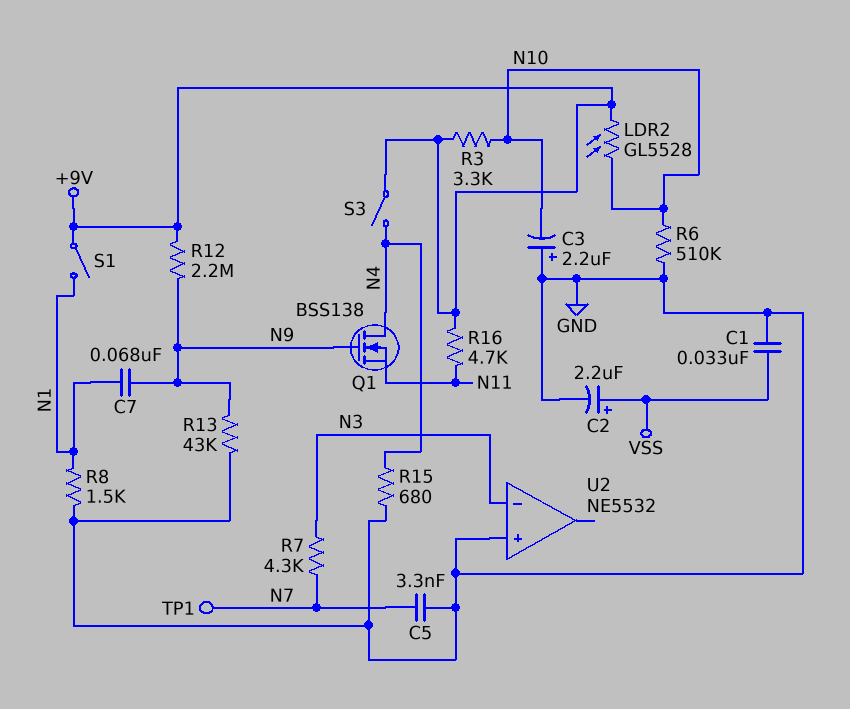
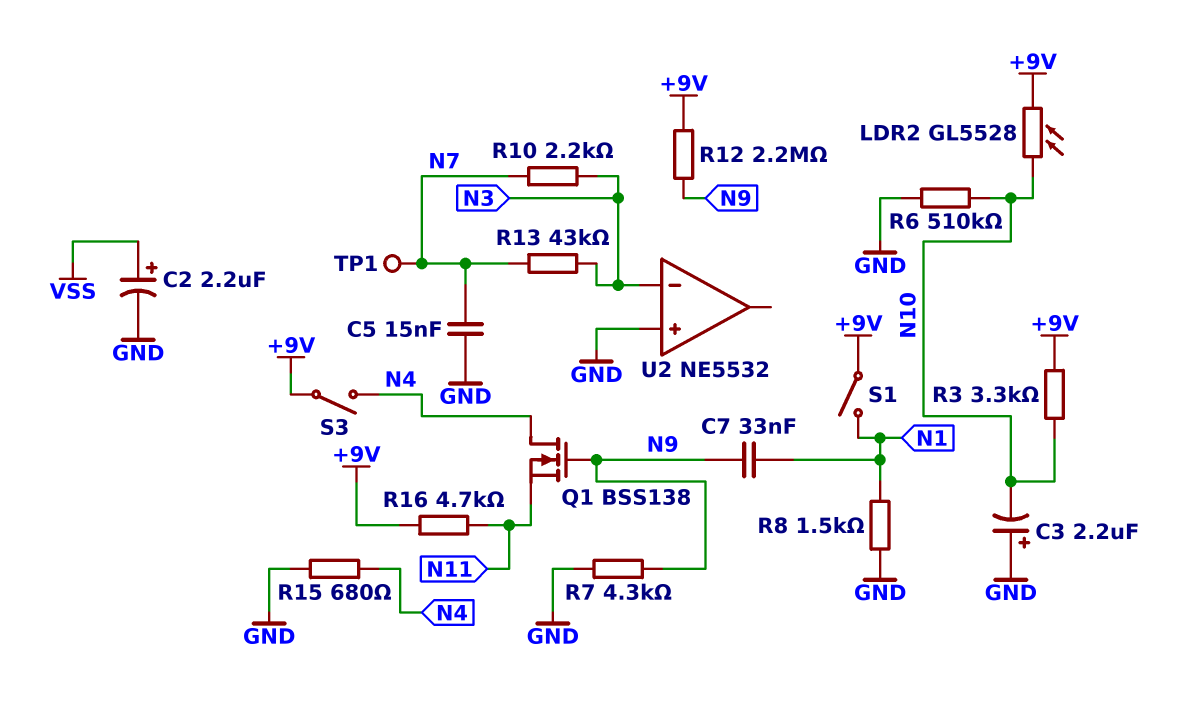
C1: 33nF (GND, VSS) -> none
C5: 3.3nF (GND, N7) -> 15nF (GND, N7)
C7: 68nF (N1, N9) -> 33nF (N1, N9)
R7: 4.3k (N3, N7) -> 4.3k (GND, N9)
R10: none -> 2.2k (N3, N7)
R13: 43k (GND, N9) -> 43k (N3, N7)

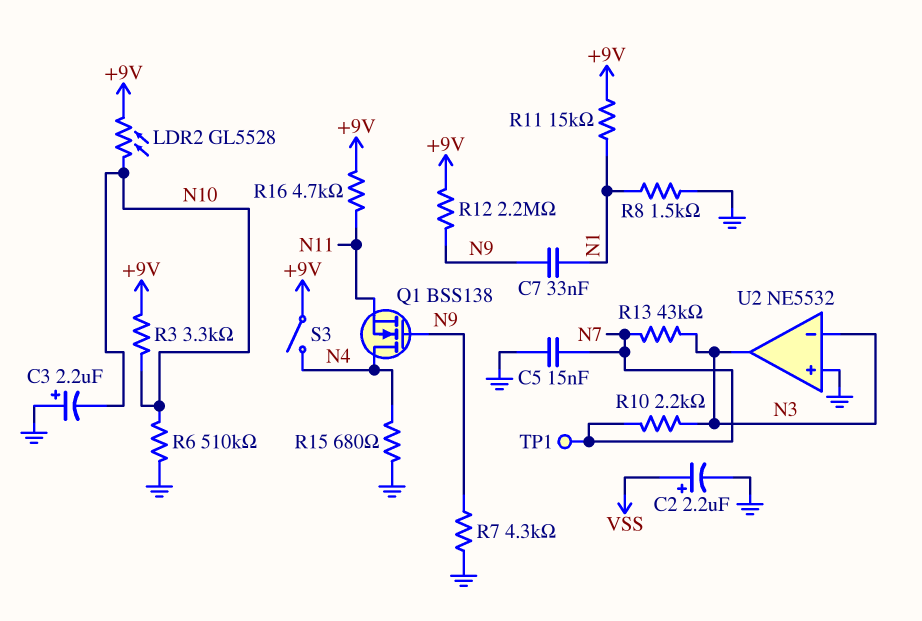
R11: none -> 15k (+9V, N1)
S1: switch (+9V, N1) -> none
U2 pin out: none -> N3

